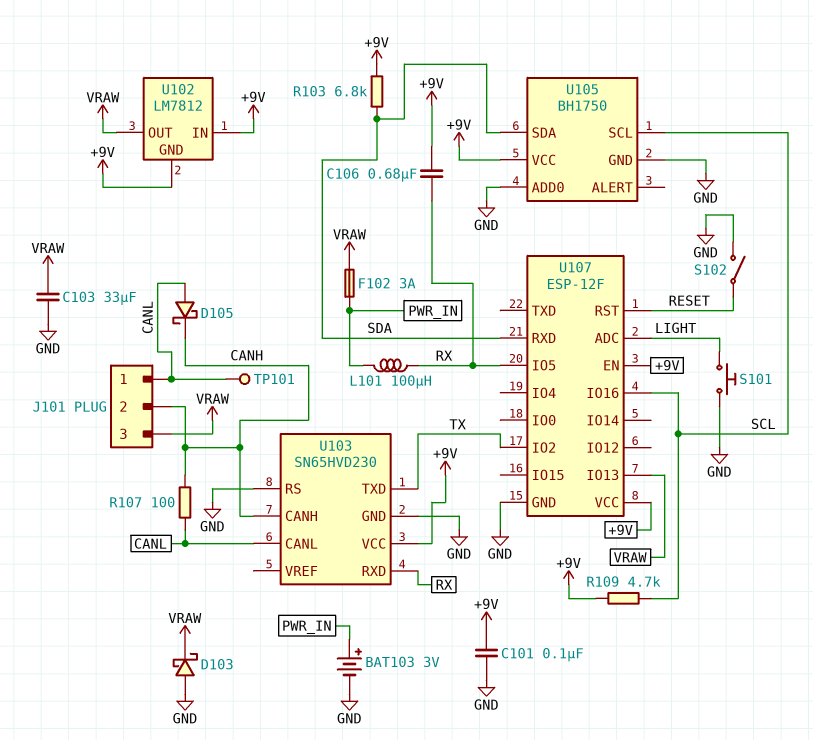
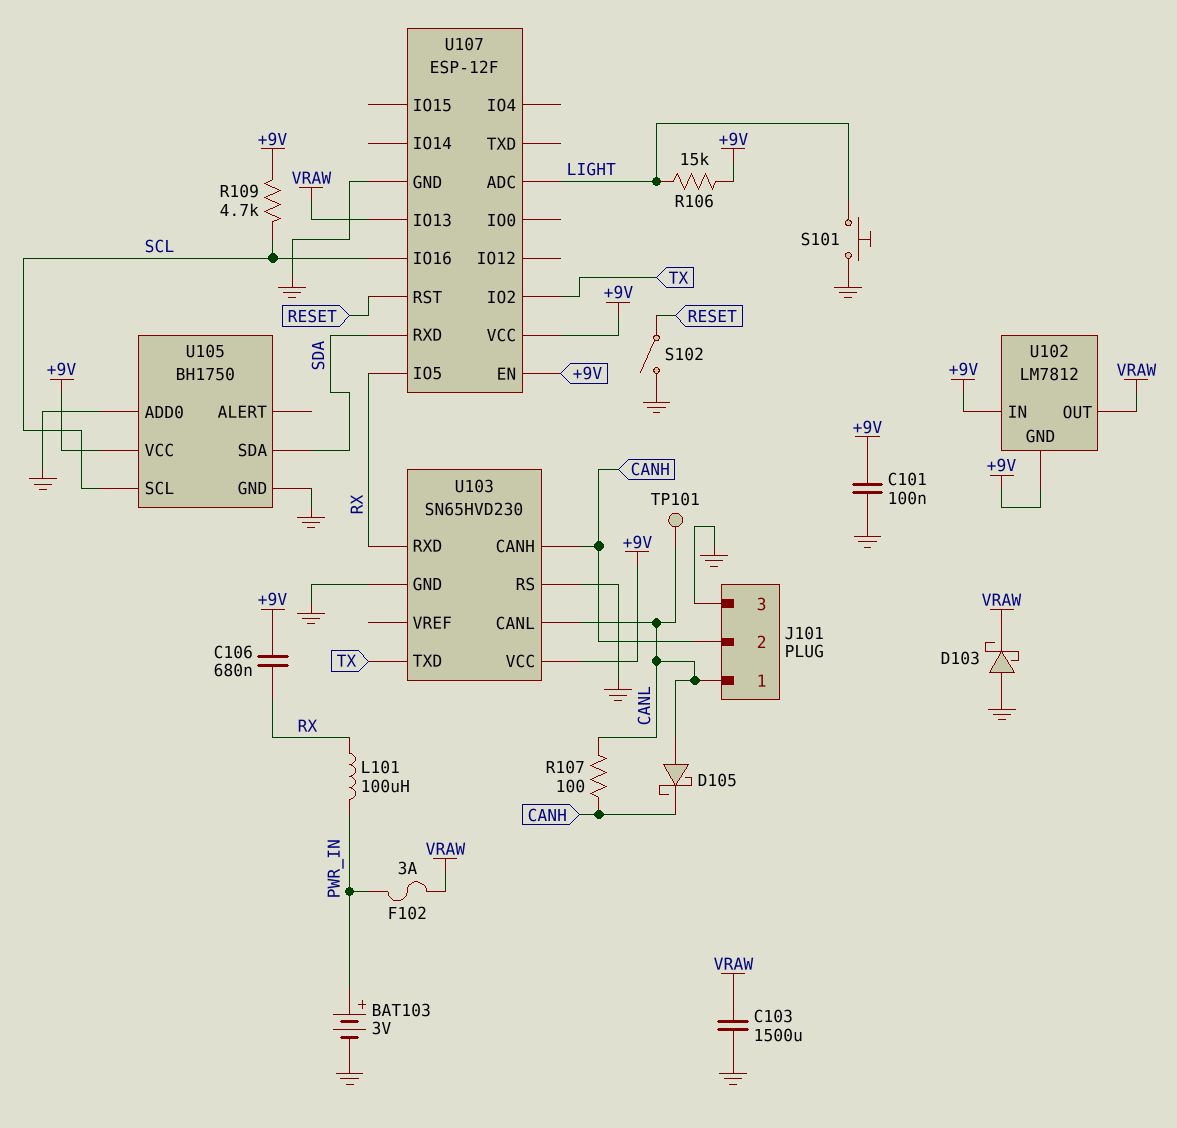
C103: 33uF (GND, VRAW) -> 1500uF (GND, VRAW)
J101 pin 3: VRAW -> GND
R103: 6.8k (+9V, SDA) -> none
R106: none -> 15k (+9V, LIGHT)

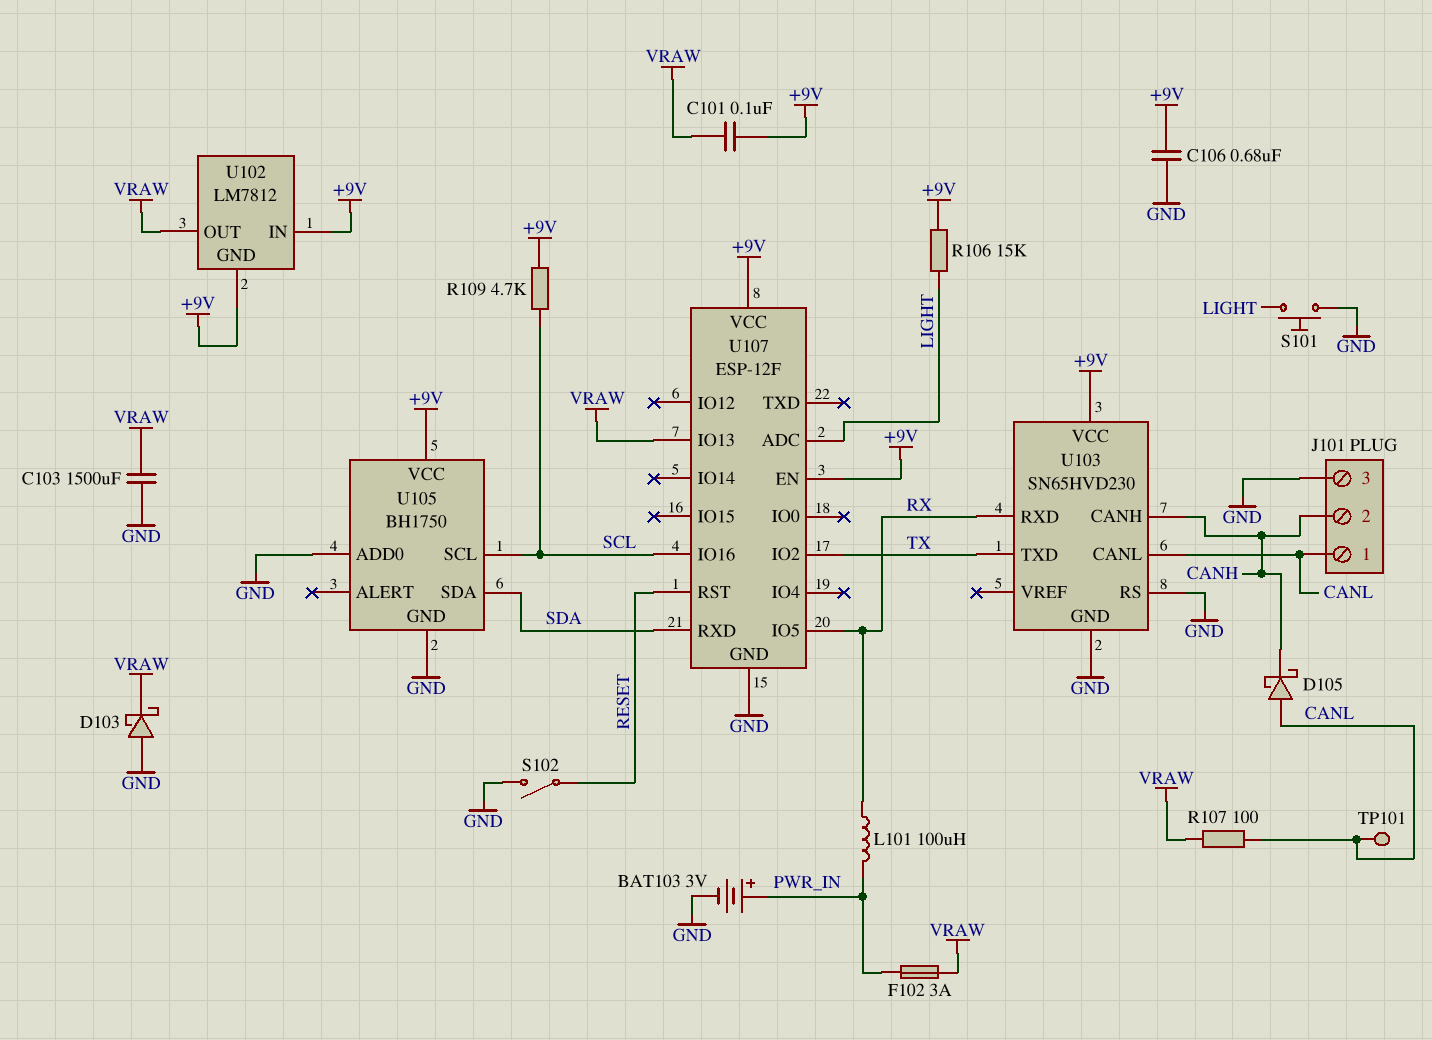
C101: 100nF (+9V, GND) -> 100nF (+9V, VRAW)
C106: 680nF (+9V, RX) -> 680nF (+9V, GND)
R107: 100 (CANH, CANL) -> 100 (CANL, VRAW)

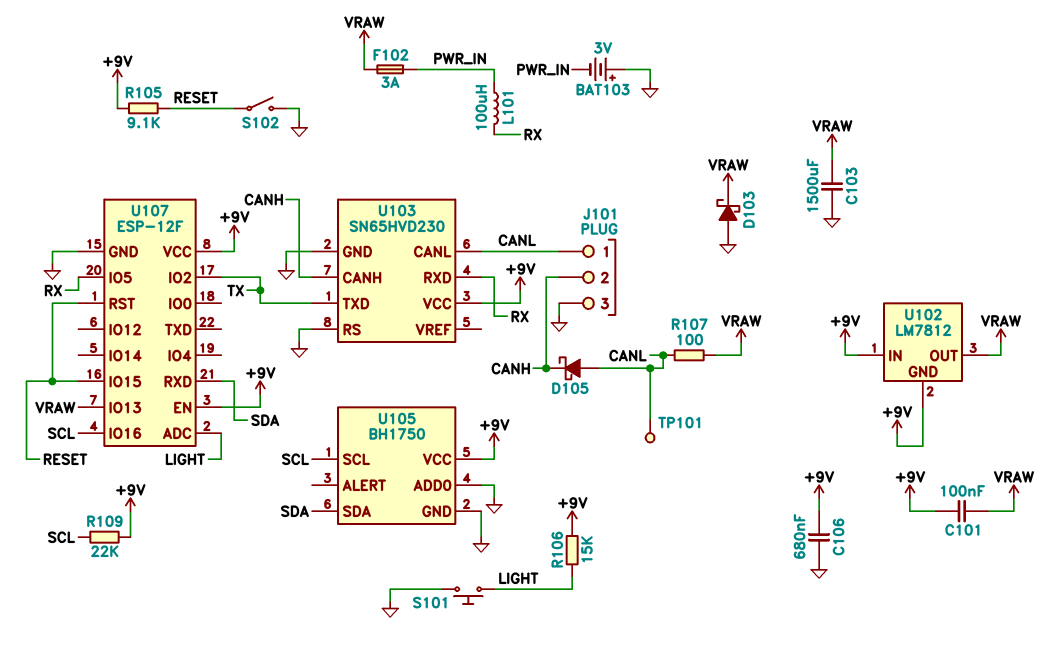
BAT103: 3V (plus PWR_IN, minus GND) -> 3V (plus GND, minus PWR_IN)
R105: none -> 9.1k (+9V, RESET)
R109: 4.7k (+9V, SCL) -> 22k (+9V, SCL)
U107 pin IO15: none -> RESET

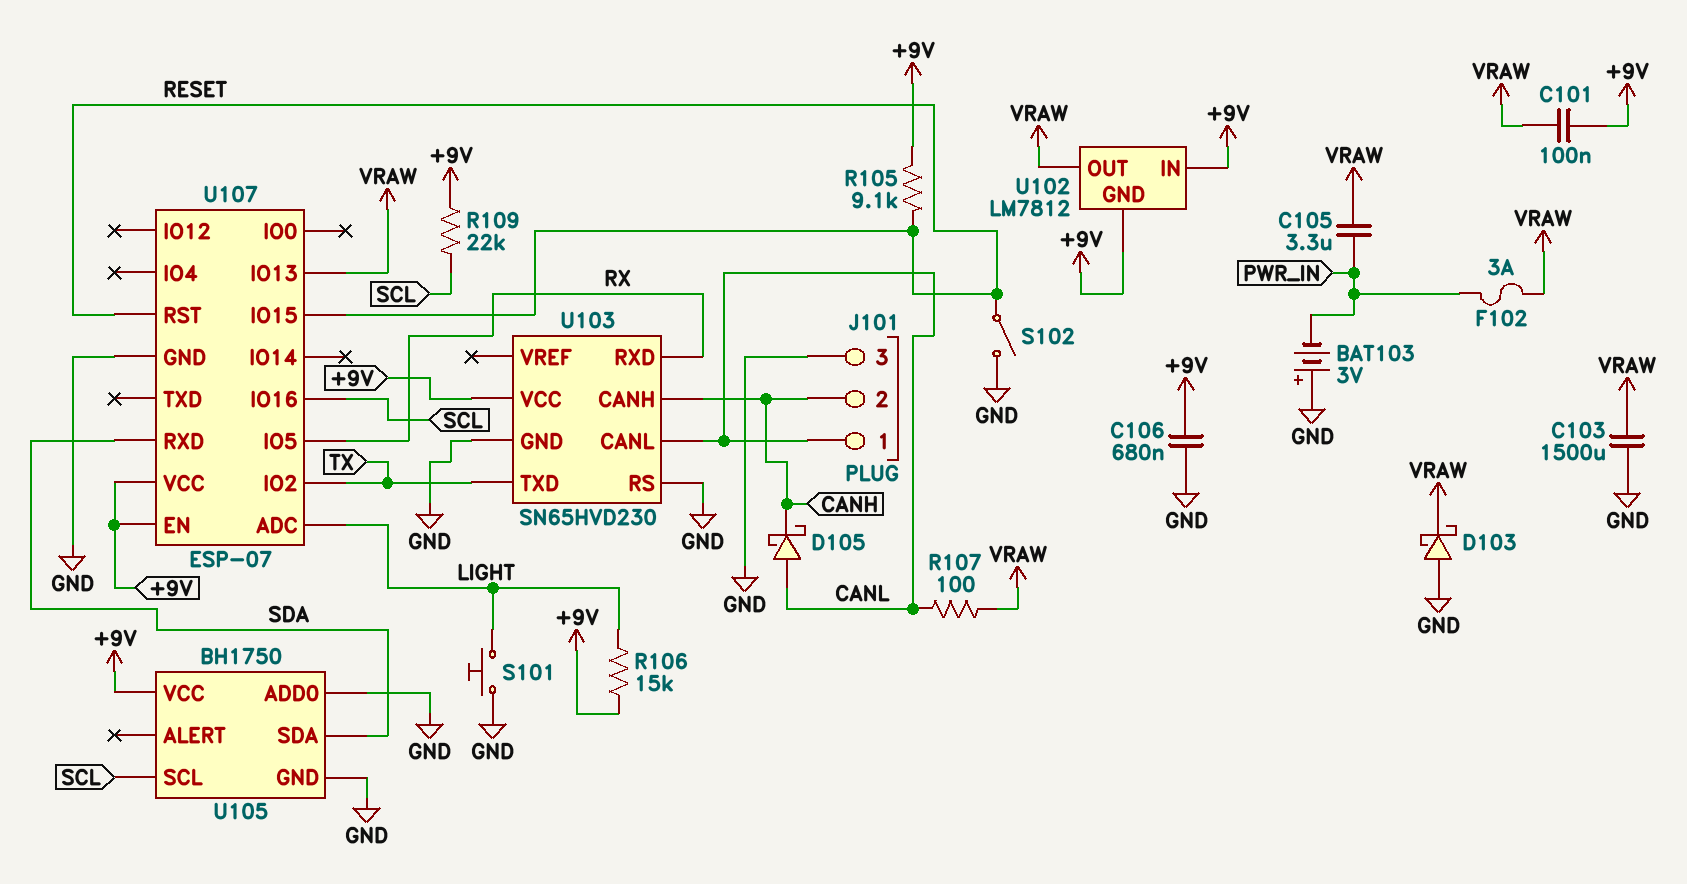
C105: none -> 3.3uF (PWR_IN, VRAW)
L101: 100uH (PWR_IN, RX) -> none
TP101: test point (CANL) -> none
U107: ESP-12F -> ESP-07

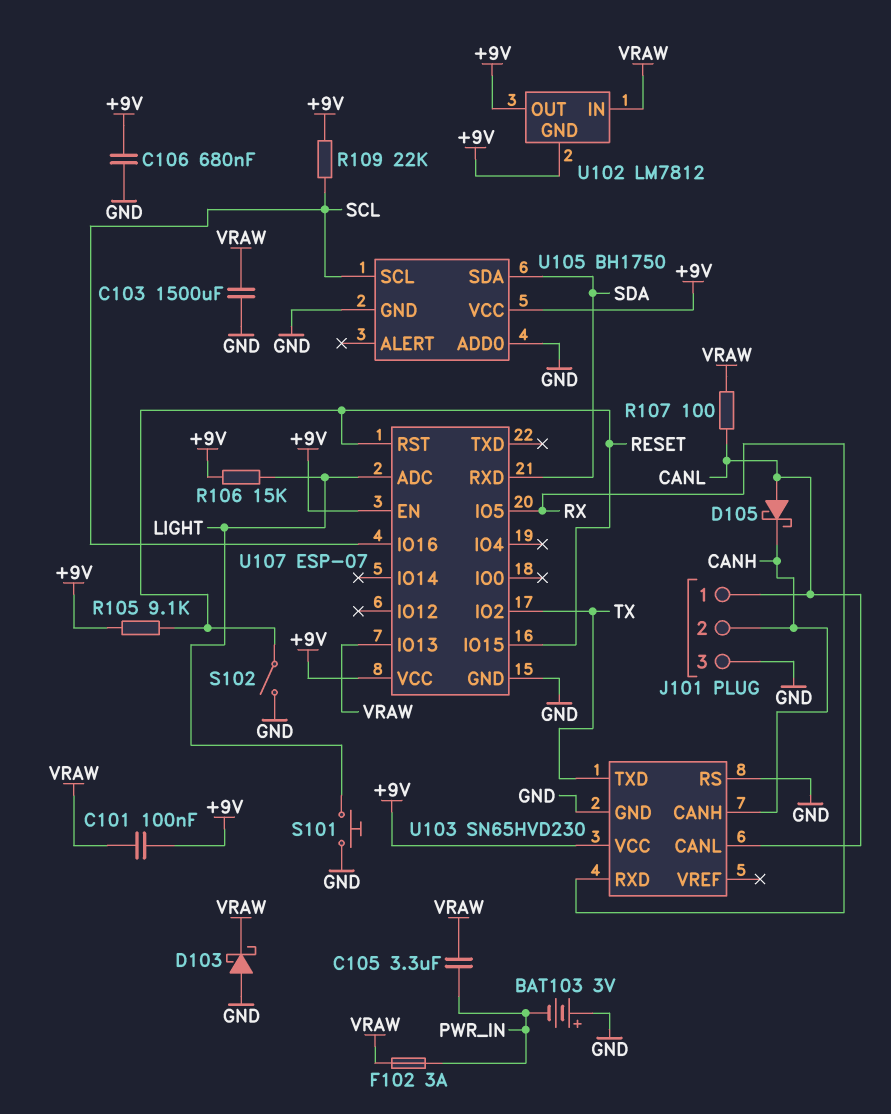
U102 pin IN: +9V -> VRAW
U102 pin OUT: VRAW -> +9V

